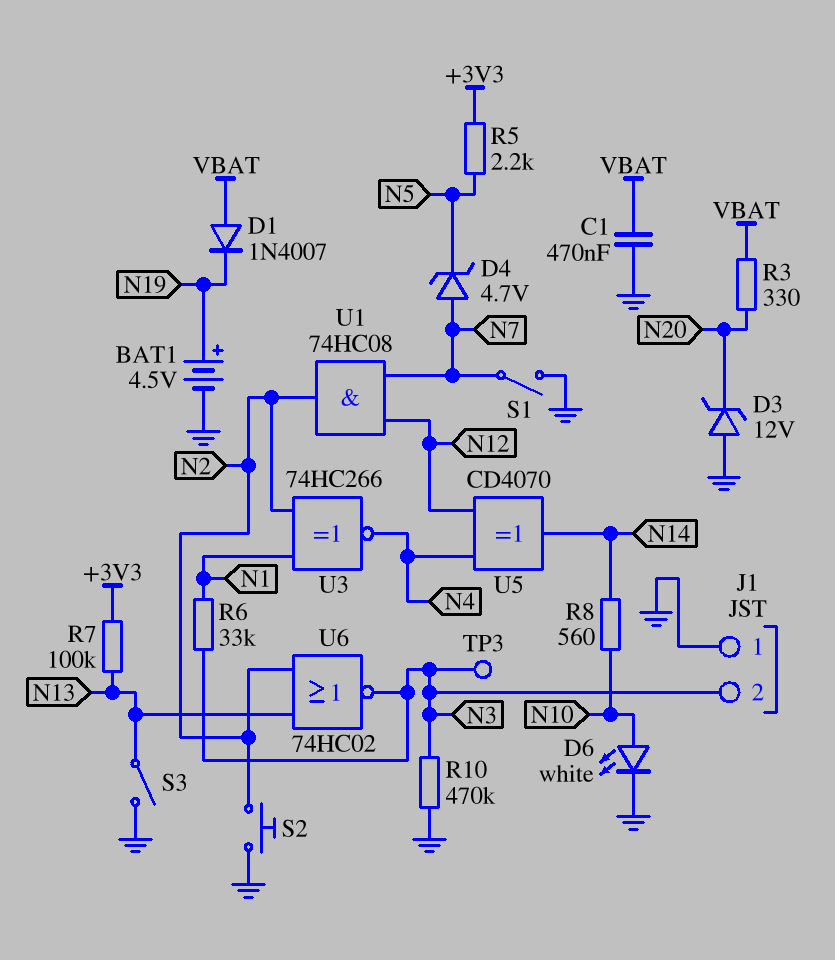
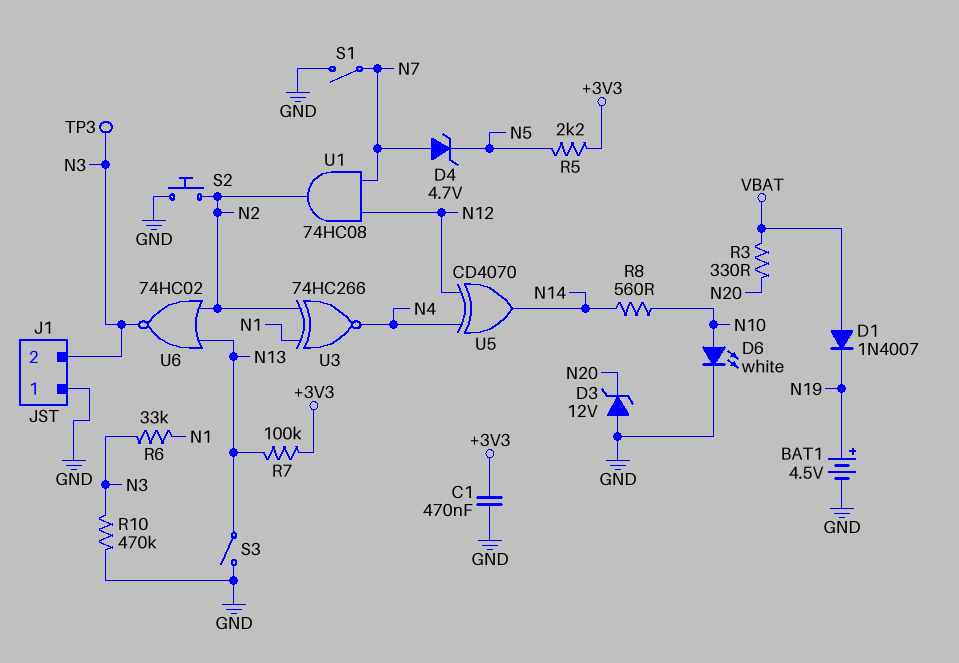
C1: 470nF (GND, VBAT) -> 470nF (+3V3, GND)

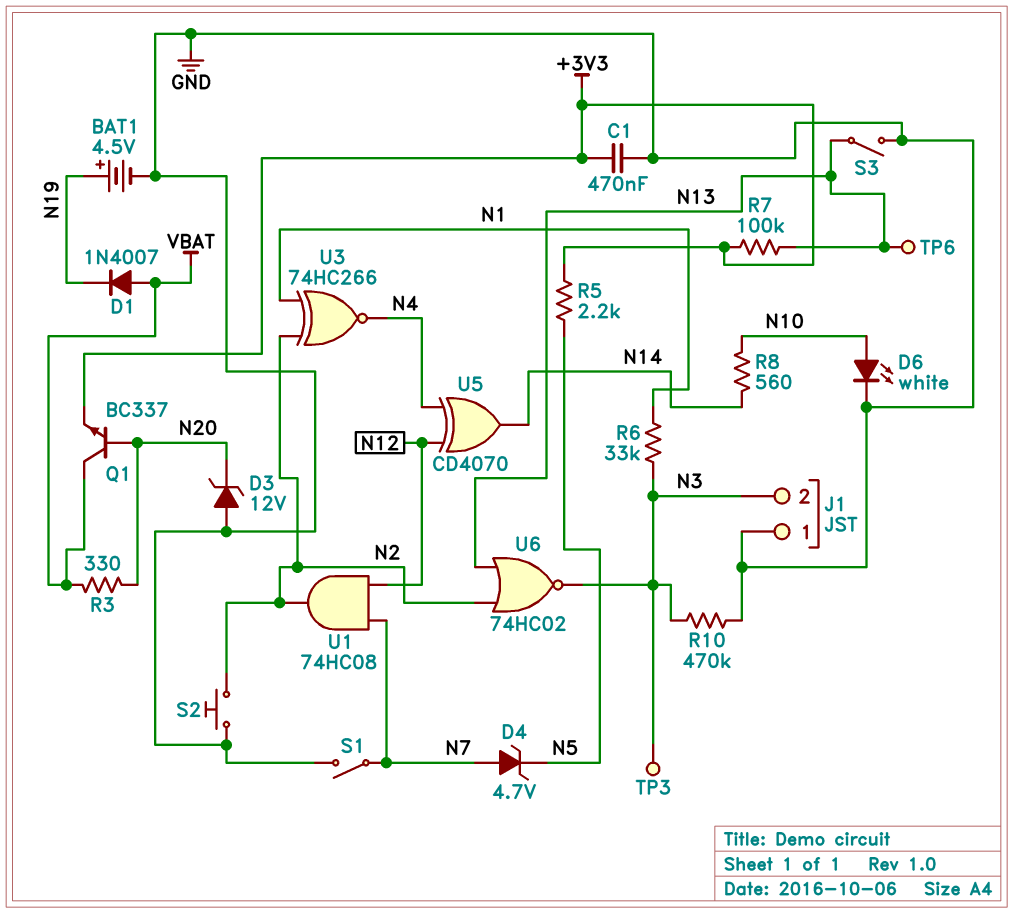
Q1: none -> NPN BC337 (B N20, C VBAT, E +3V3)
TP6: none -> test point (N13)

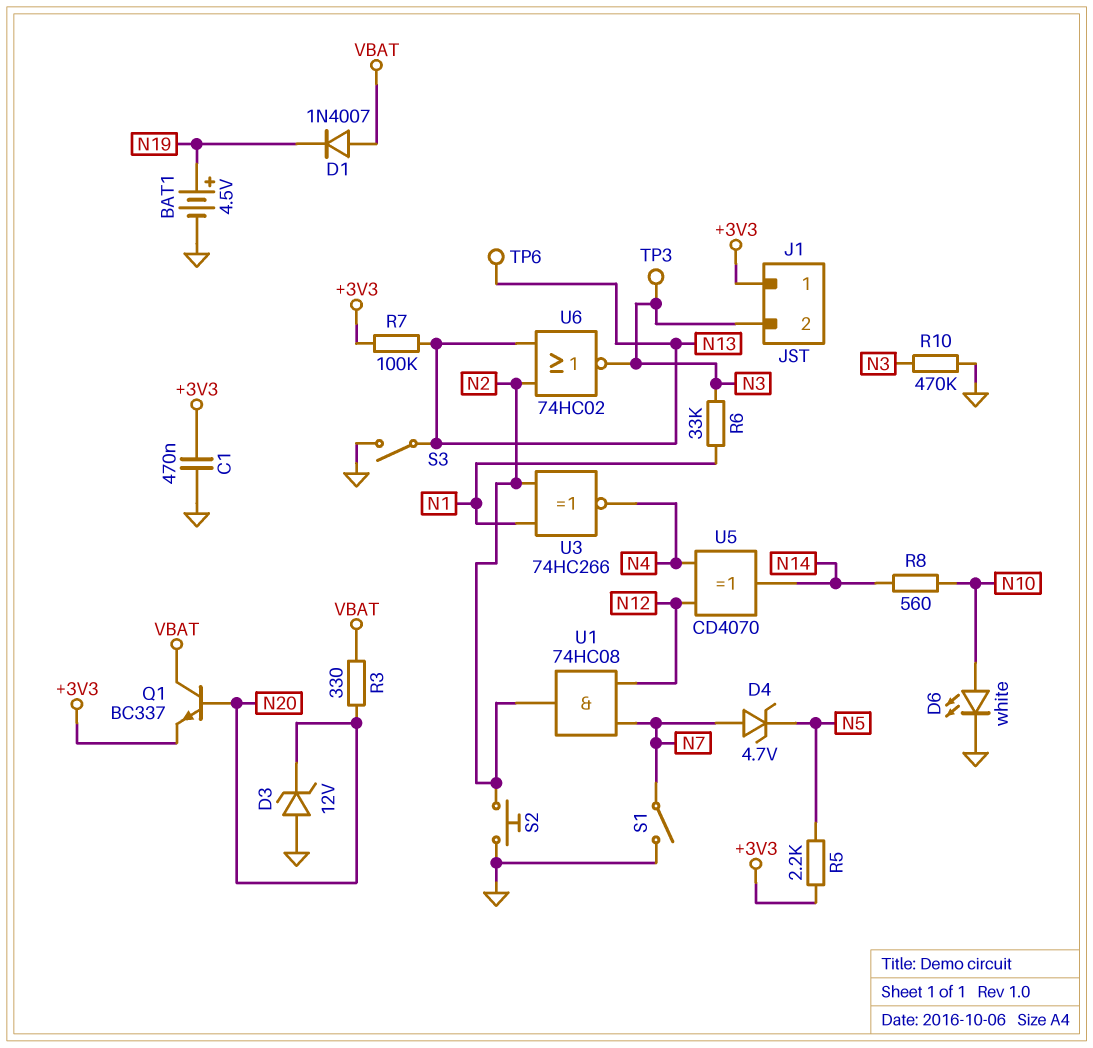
J1 pin 1: GND -> +3V3

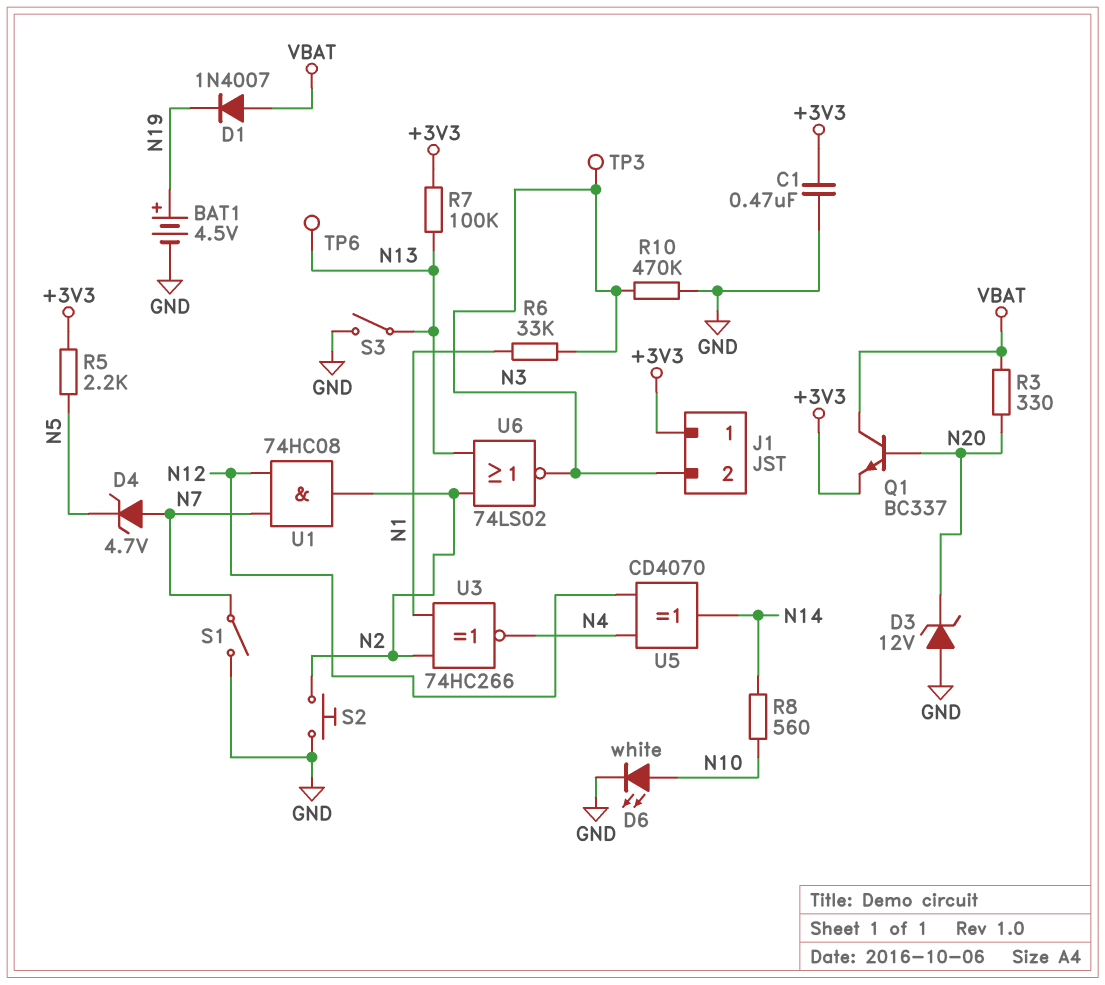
U6: NOR 74HC02 (in N2, in N13, out N3) -> NOR 74LS02 (in N2, in N13, out N3)

